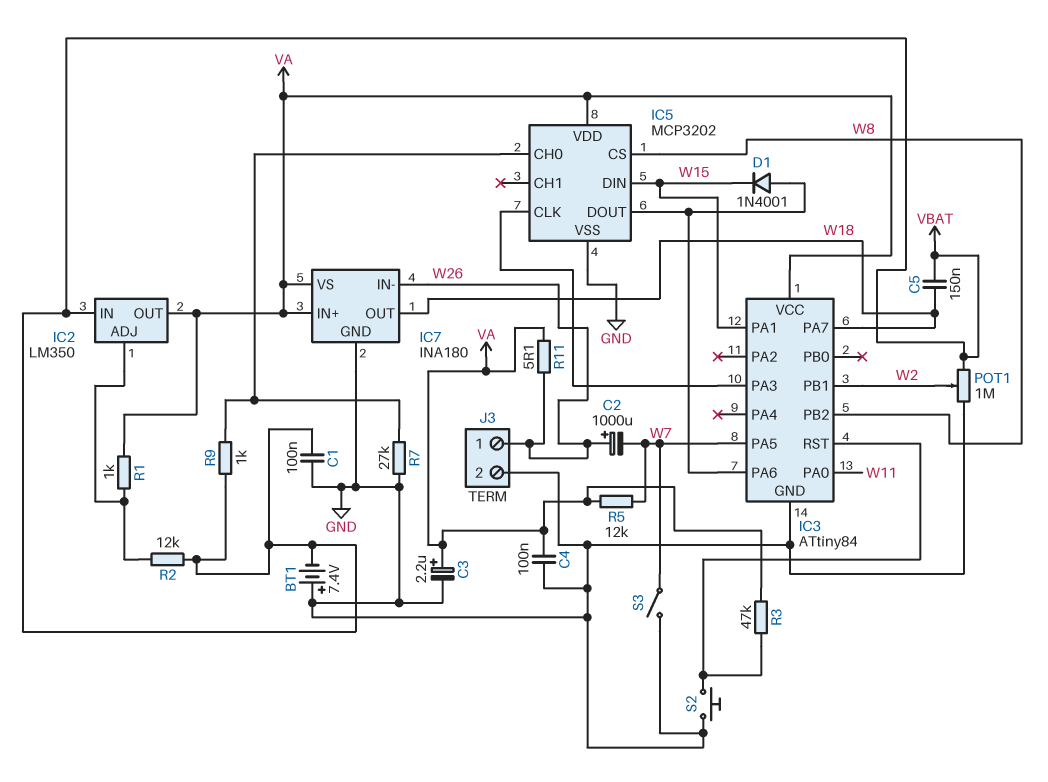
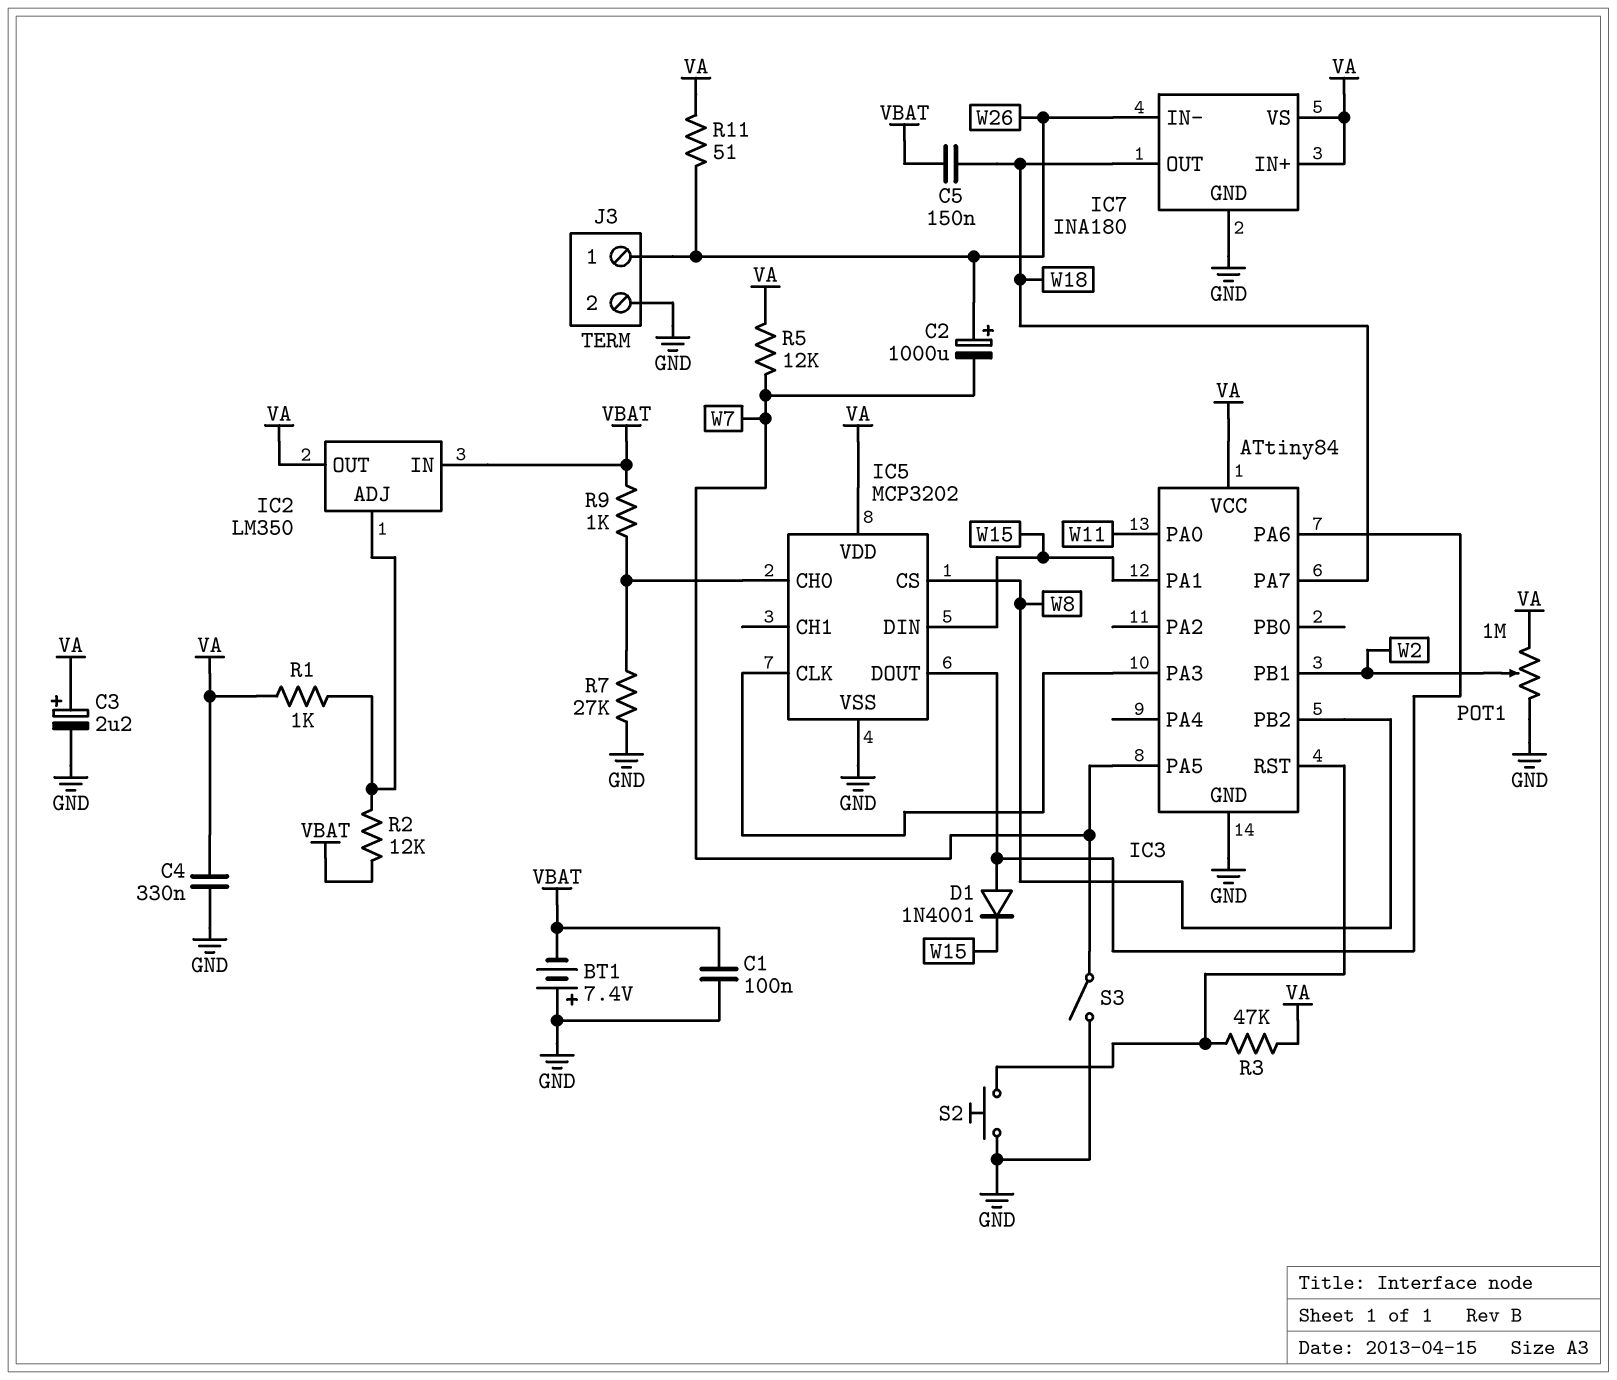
C4: 100nF (GND, VA) -> 330nF (GND, VA)
POT1: 1M (GND, VBAT, wiper W2) -> 1M (GND, VA, wiper W2)
R11: 5.1 (VA, W26) -> 51 (VA, W26)

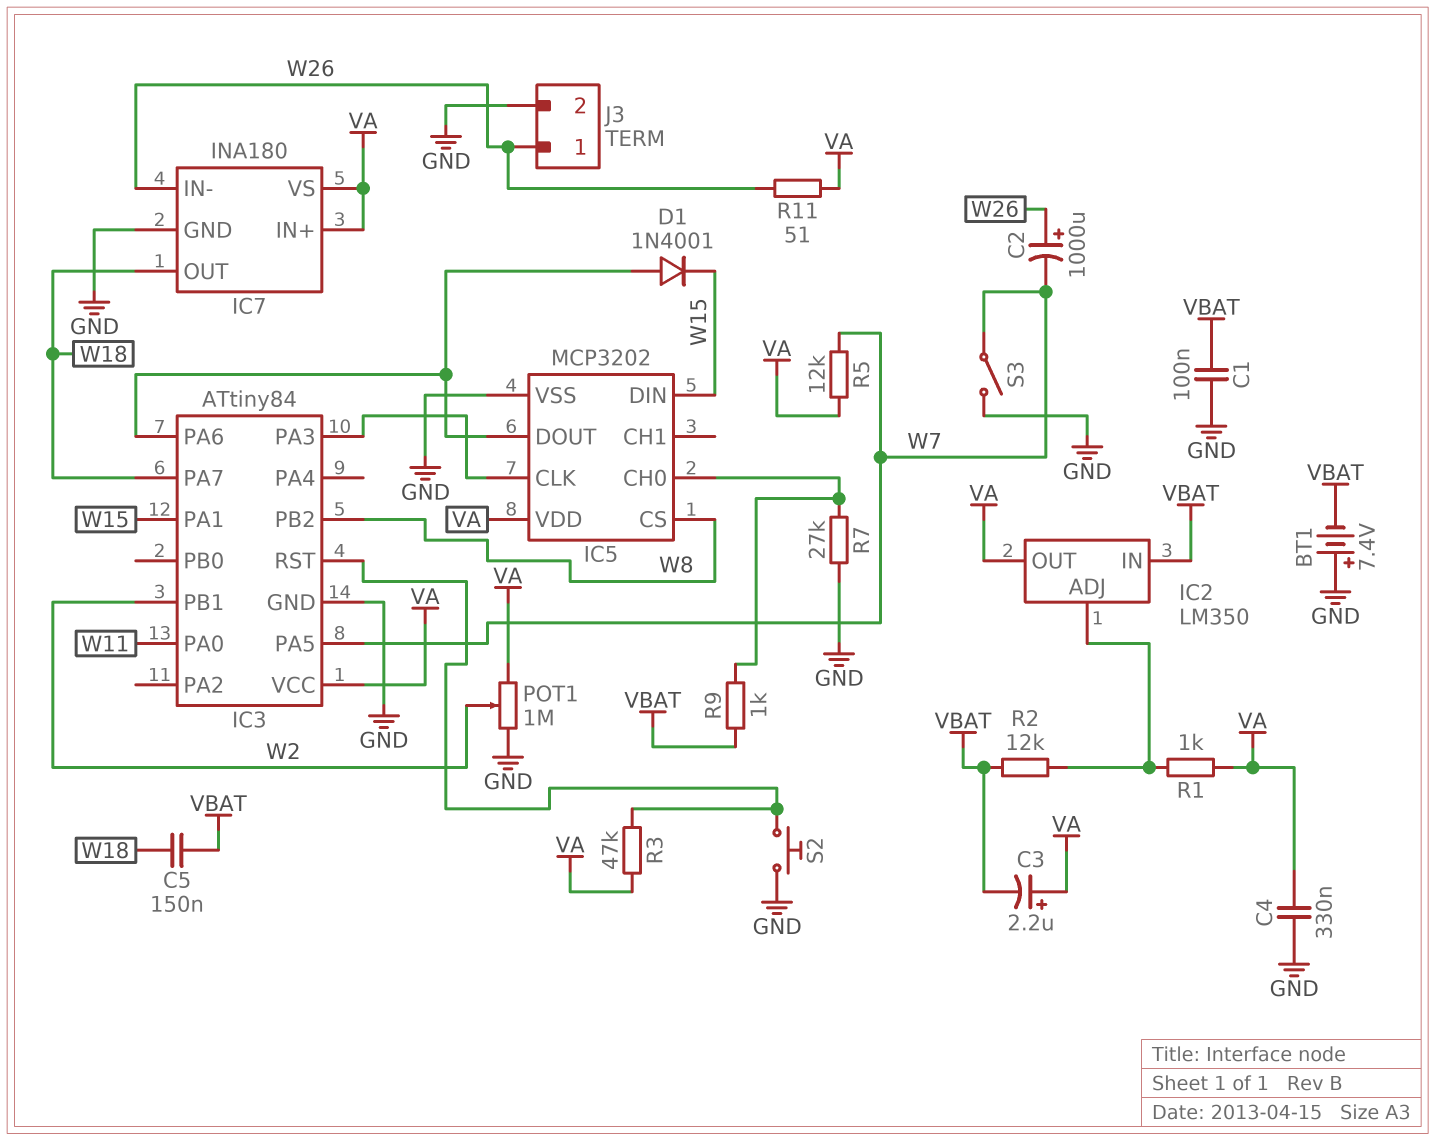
C3: 2.2uF (plus VA, minus GND) -> 2.2uF (plus VA, minus VBAT)

